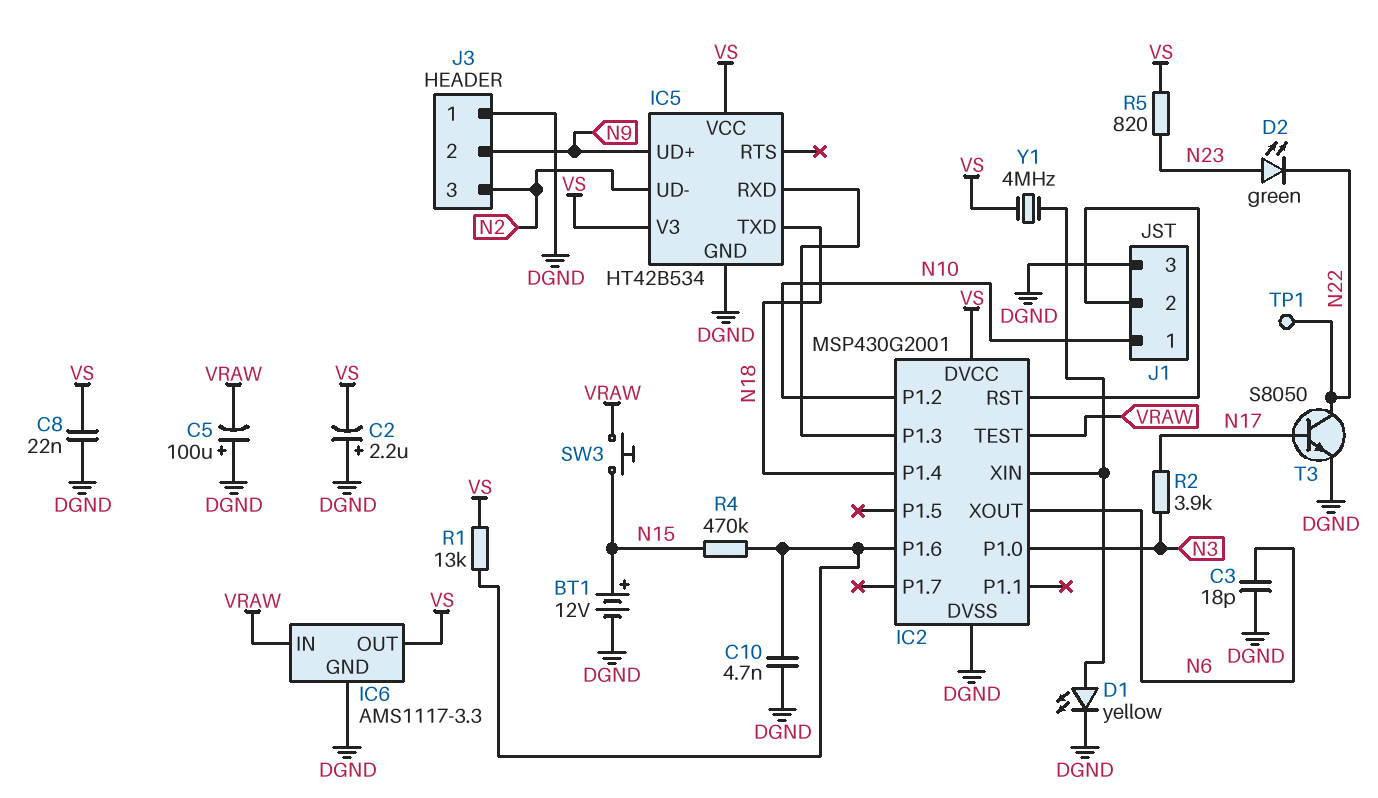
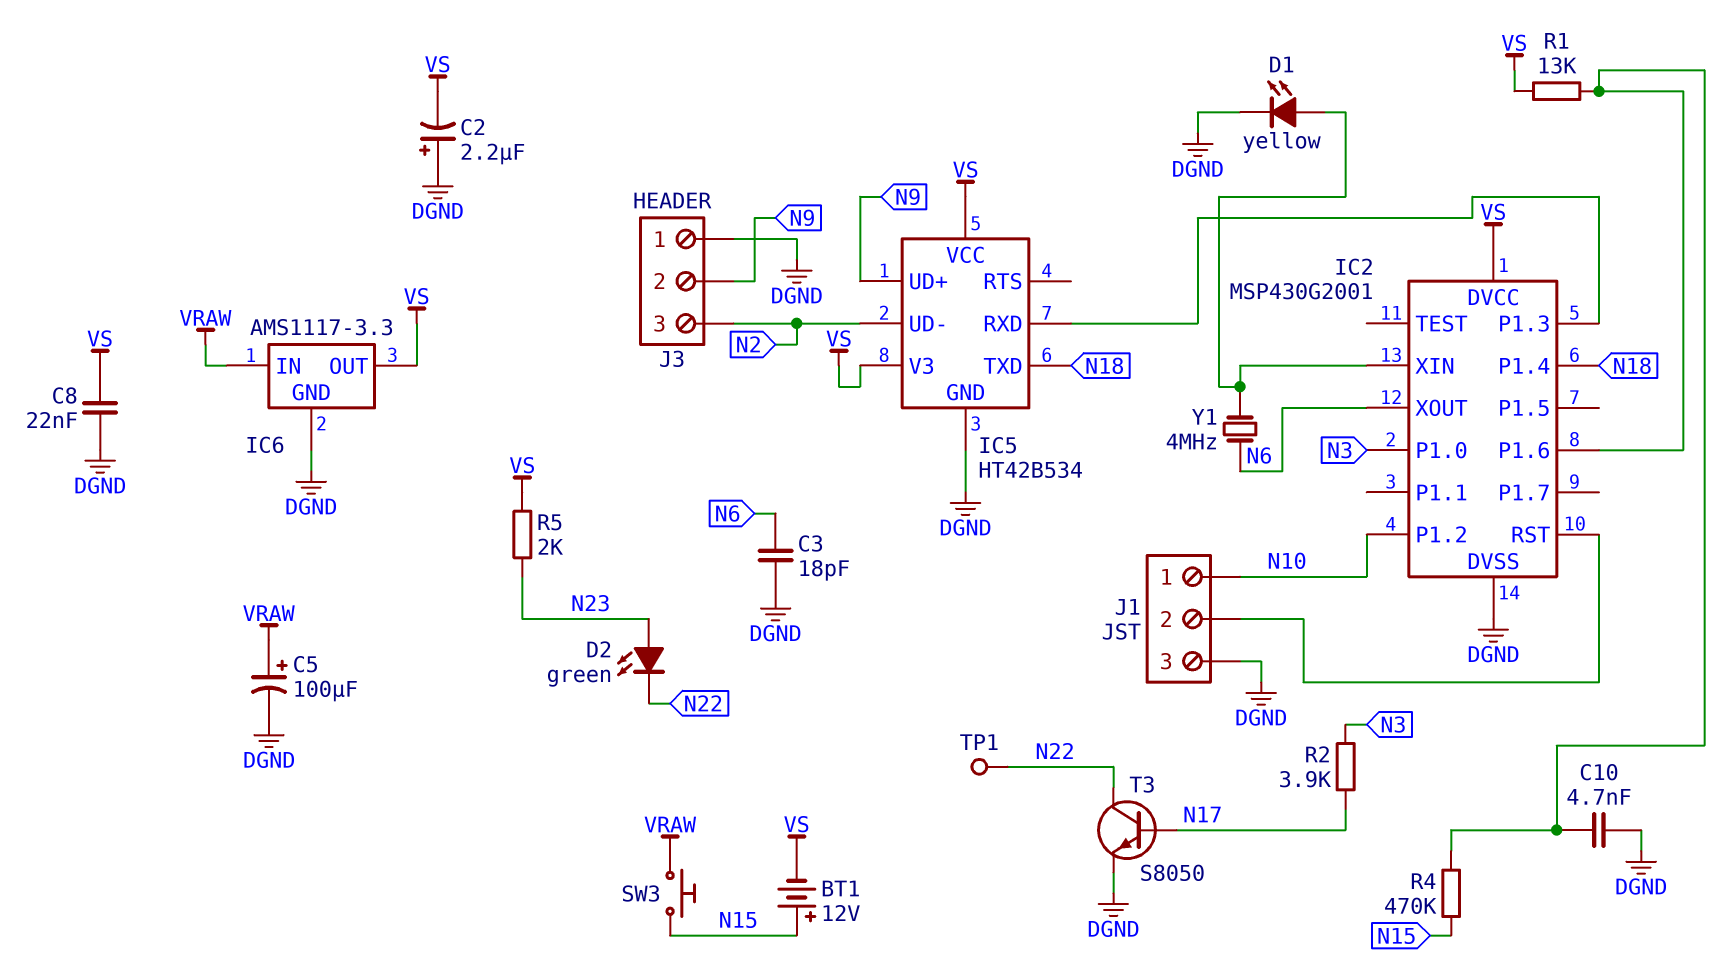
BT1: 12V (plus N15, minus DGND) -> 12V (plus N15, minus VS)
C5: 100uF (plus DGND, minus VRAW) -> 100uF (plus VRAW, minus DGND)
IC2 pin TEST: VRAW -> none
R5: 820 (N23, VS) -> 2k (N23, VS)
Y1: 4MHz (IC2/XIN, VS) -> 4MHz (IC2/XIN, N6)

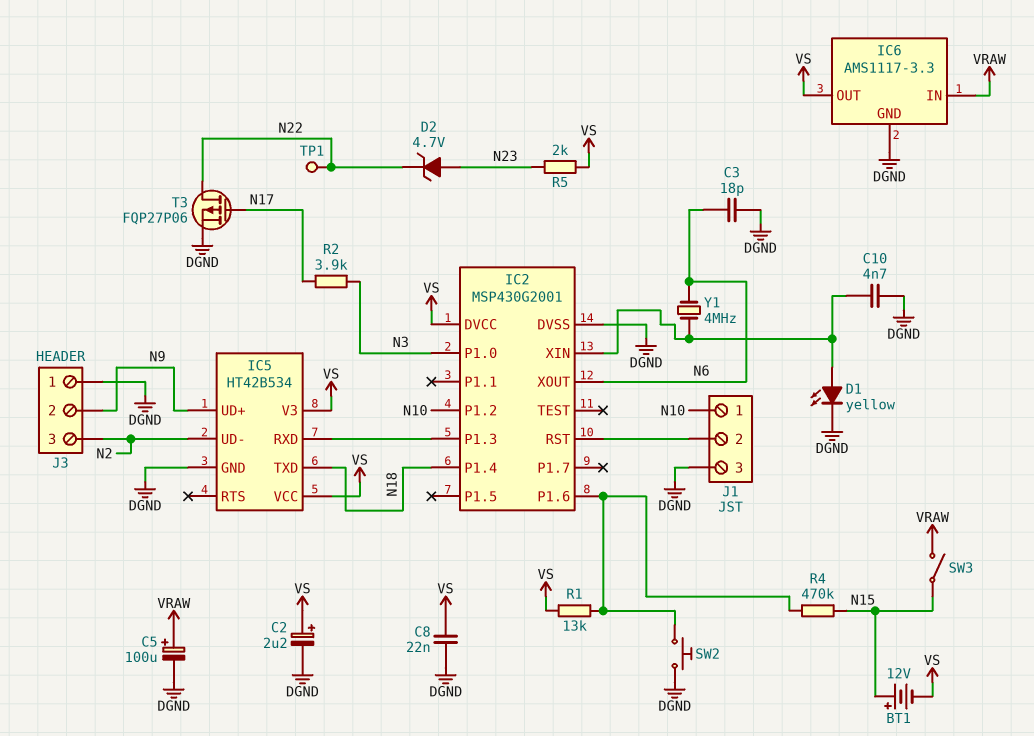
C2: 2.2uF (plus DGND, minus VS) -> 2.2uF (plus VS, minus DGND)
C10: 4.7nF (DGND, IC2/P1.6) -> 4.7nF (DGND, IC2/XIN)
D2: LED green (A N23, K N22) -> zener 4.7V (A N23, K N22)
SW2: none -> button (DGND, IC2/P1.6)
SW3: button (N15, VRAW) -> switch (N15, VRAW)
T3: NPN S8050 (B N17, C N22, E DGND) -> PMOS FQP27P06 (G N17, D N22, S DGND)

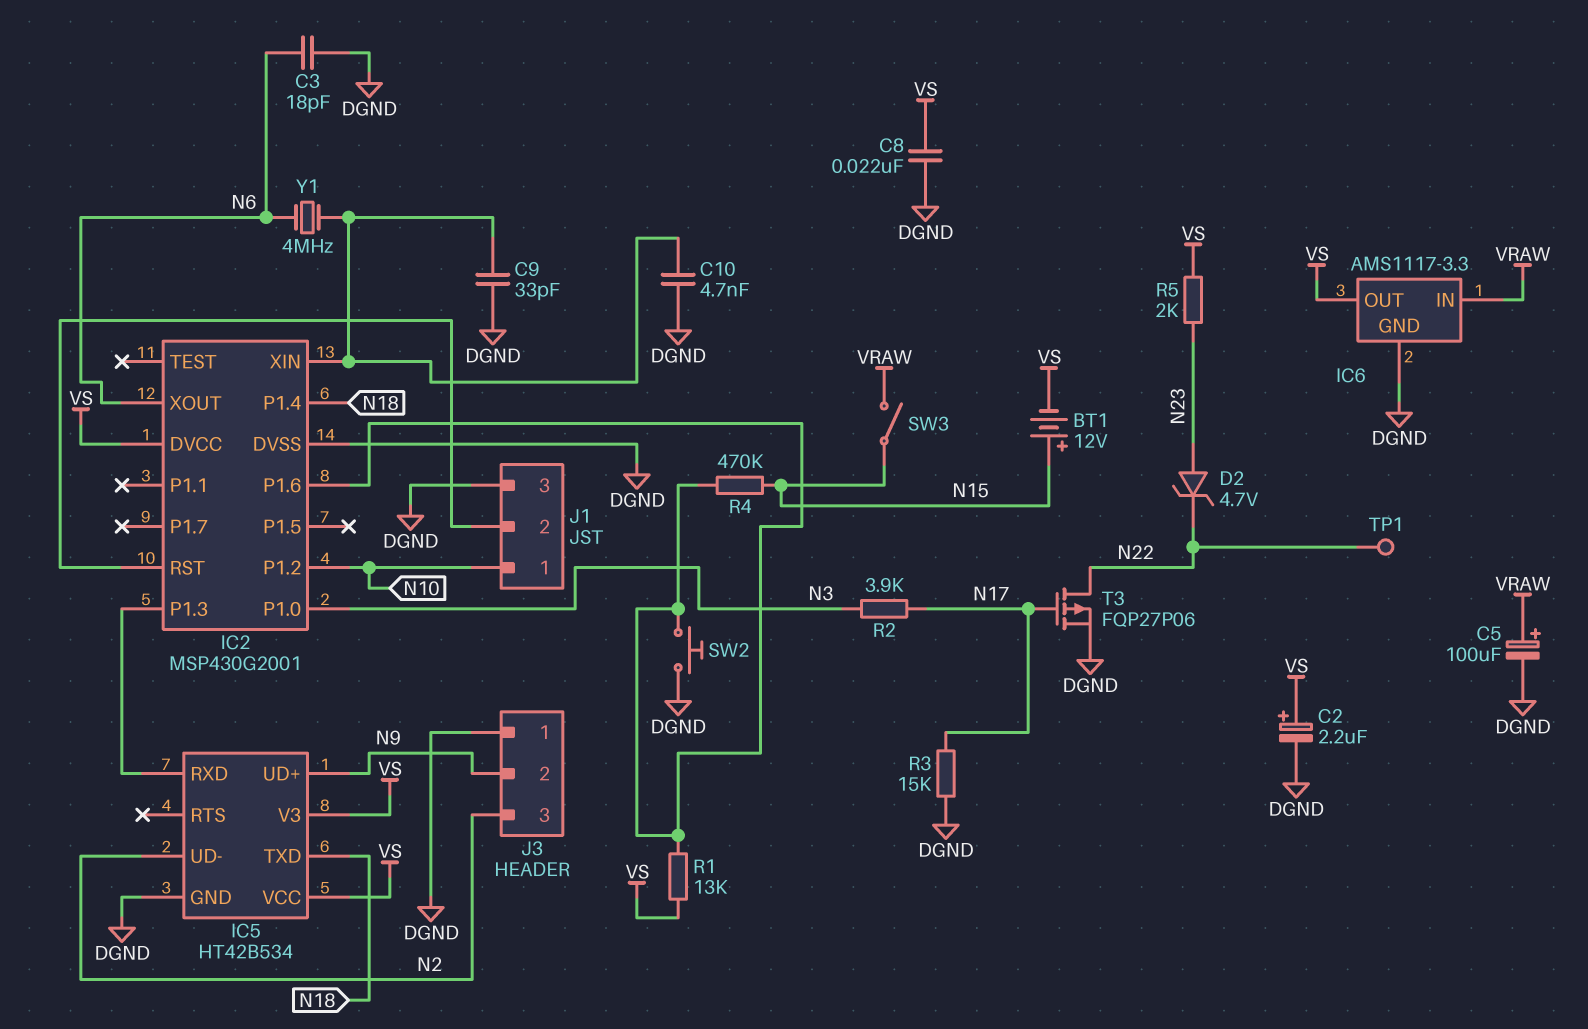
C9: none -> 33pF (DGND, IC2/XIN)
D1: LED yellow (A IC2/XIN, K DGND) -> none
R3: none -> 15k (DGND, N17)

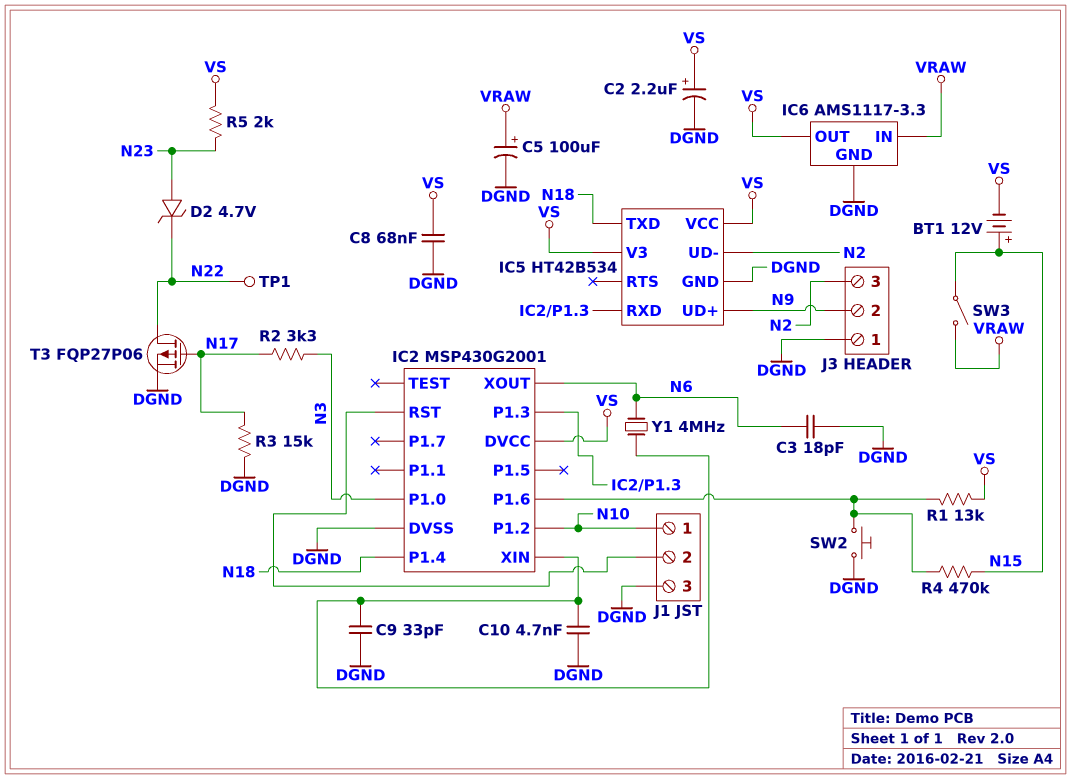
C8: 22nF (DGND, VS) -> 68nF (DGND, VS)
R2: 3.9k (N3, N17) -> 3.3k (N3, N17)

